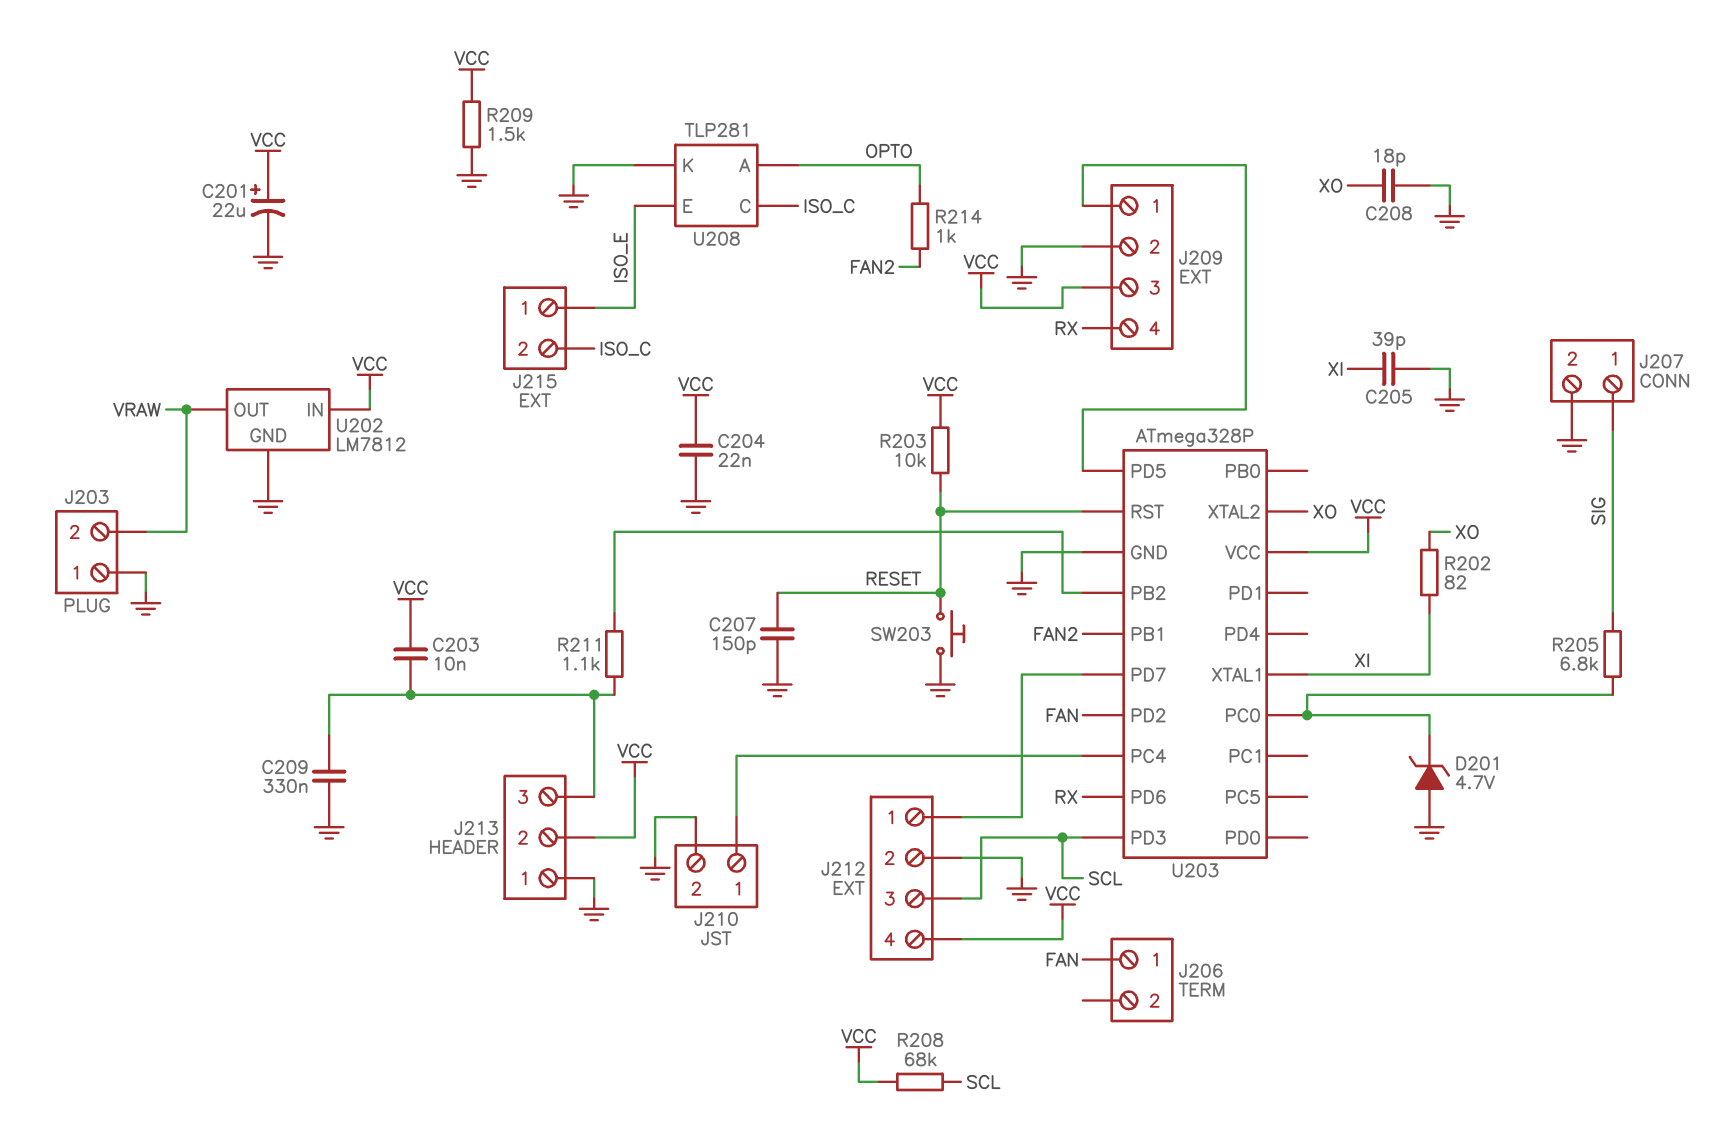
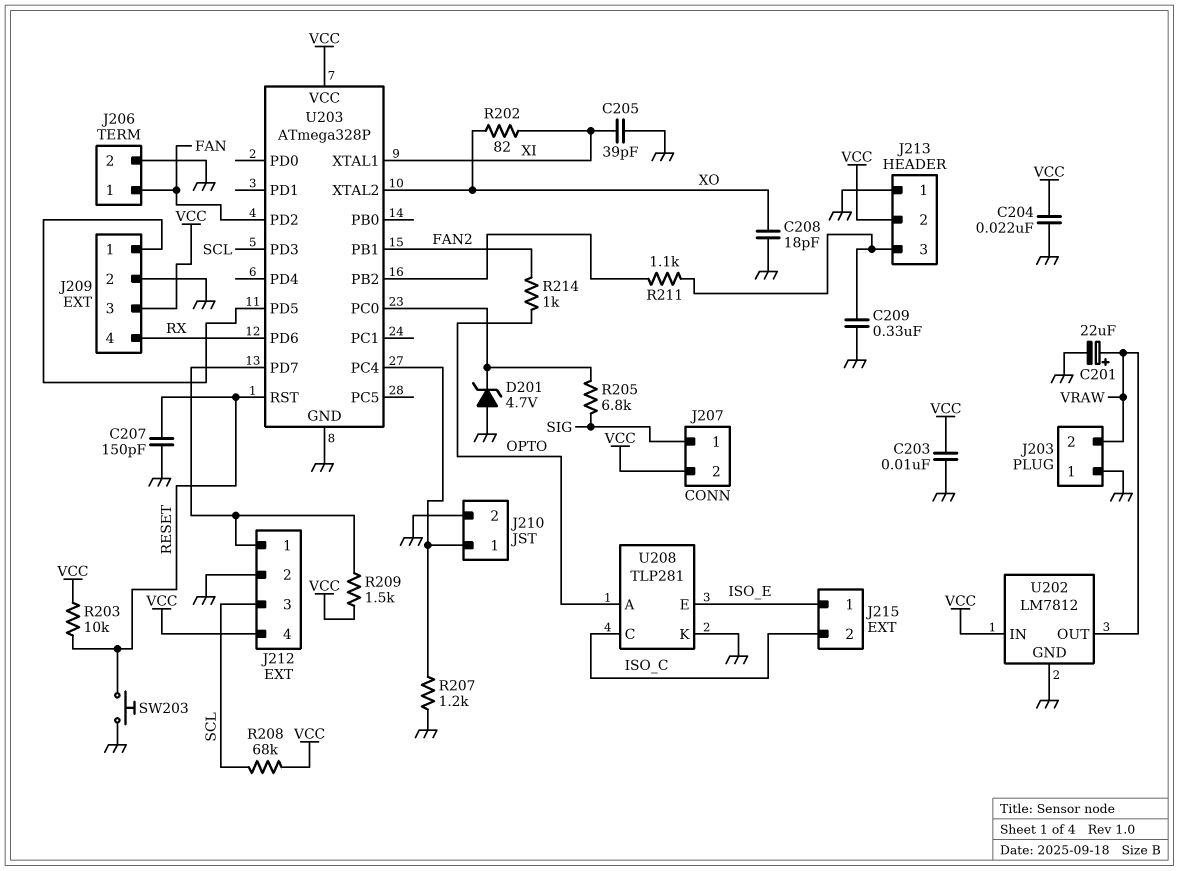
C201: 22uF (plus VCC, minus GND) -> 22uF (plus VRAW, minus GND)
C203: 10nF (J213/3, VCC) -> 10nF (GND, VCC)
J206 pin 2: none -> GND
J207 pin 2: GND -> VCC
R207: none -> 1.2k (GND, J210/1)
R209: 1.5k (GND, VCC) -> 1.5k (J212/1, VCC)

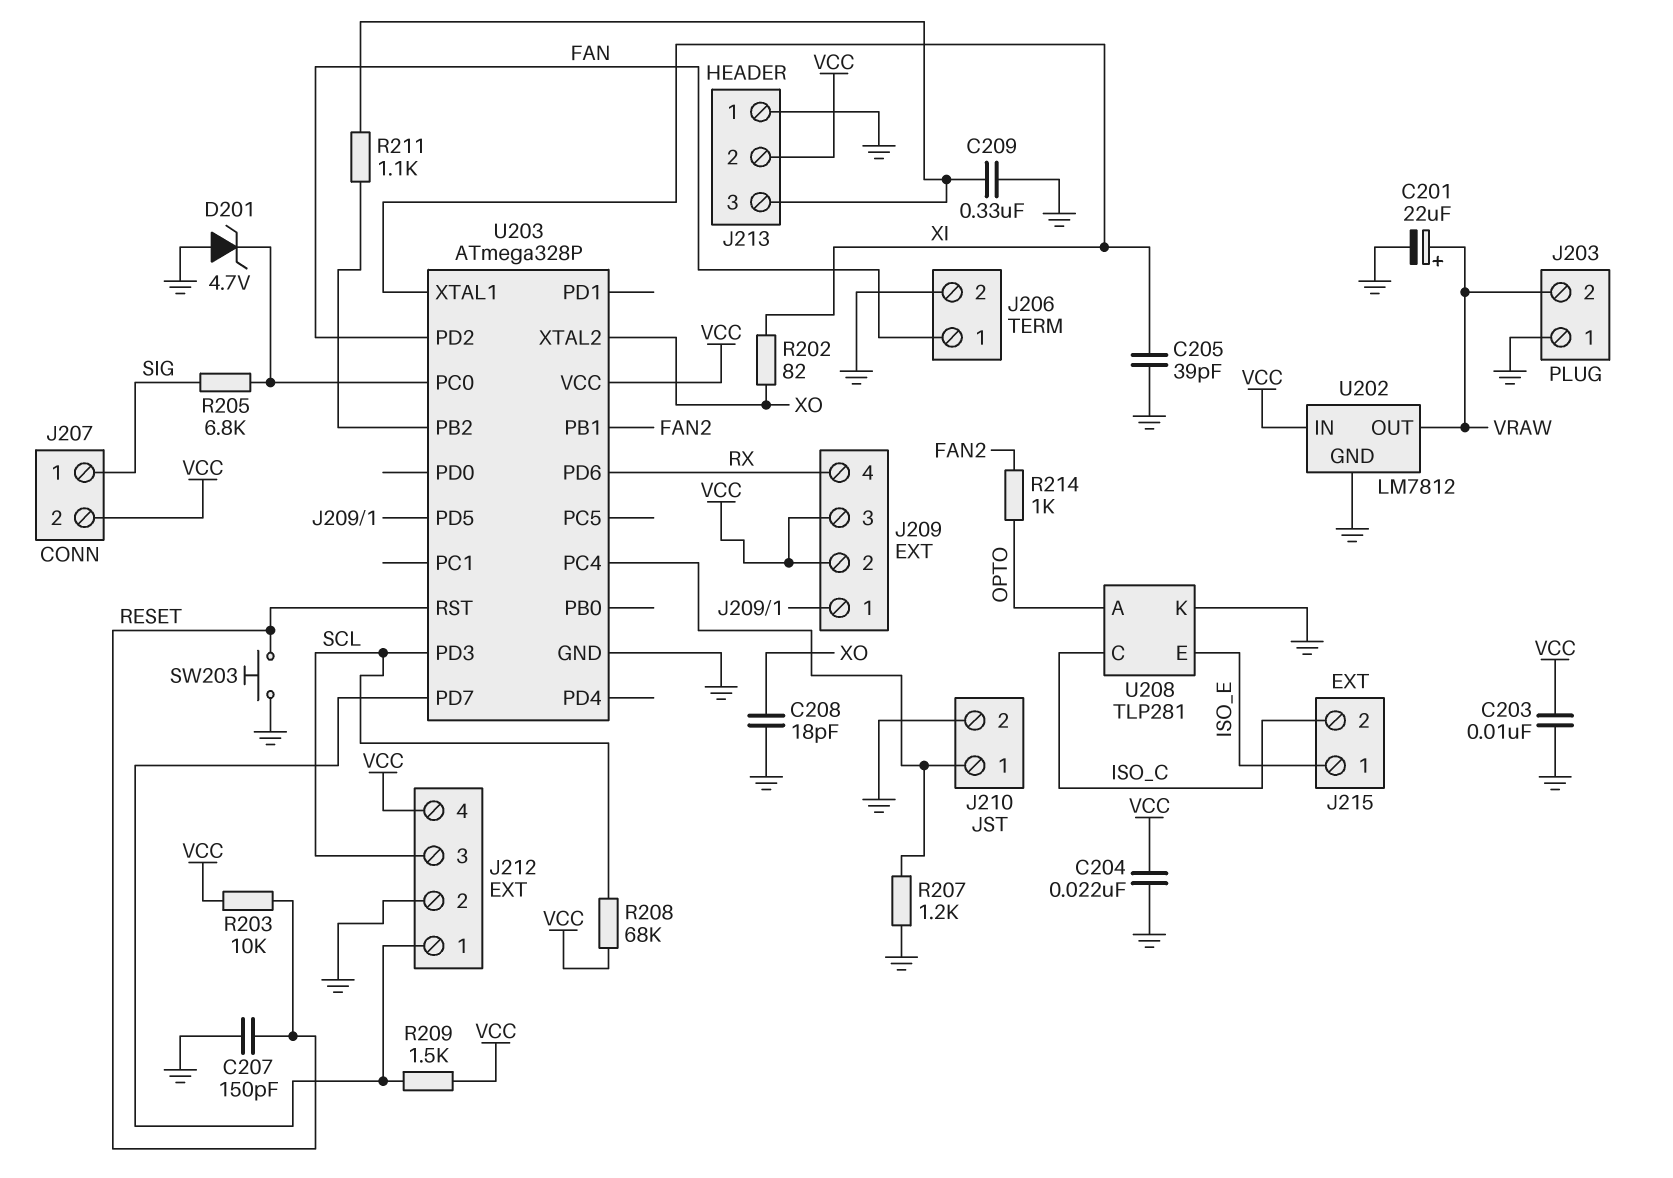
J209 pin 2: GND -> VCC

